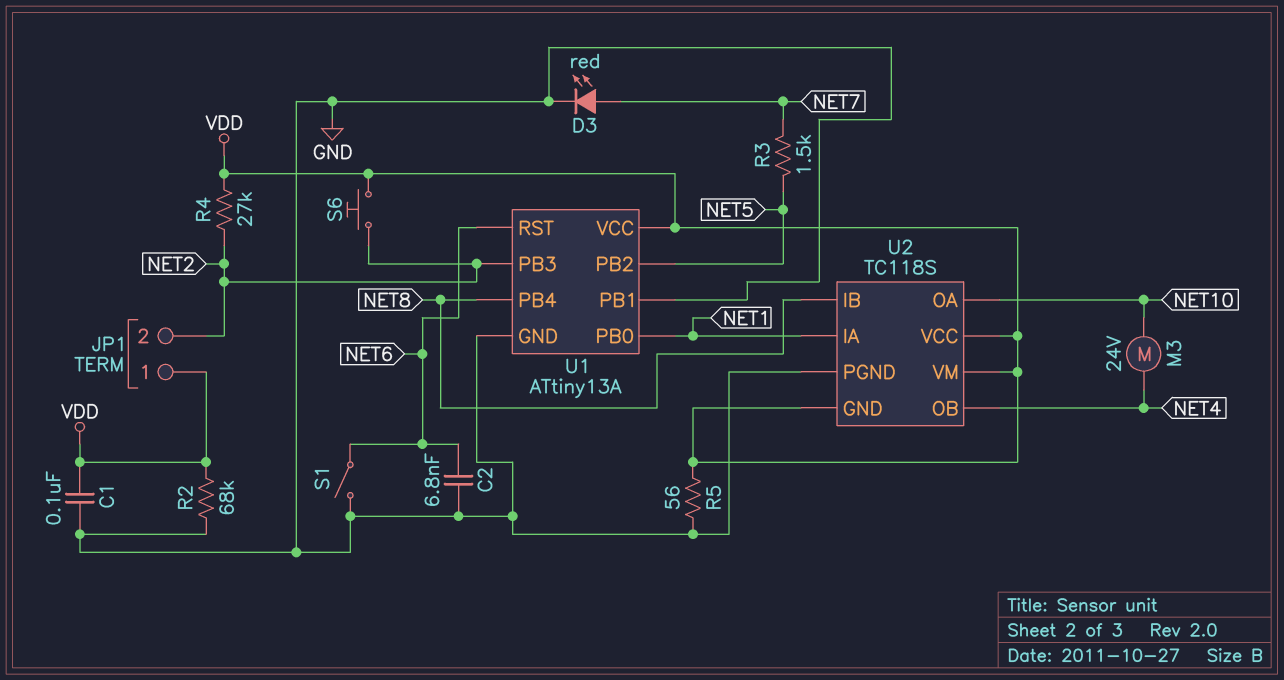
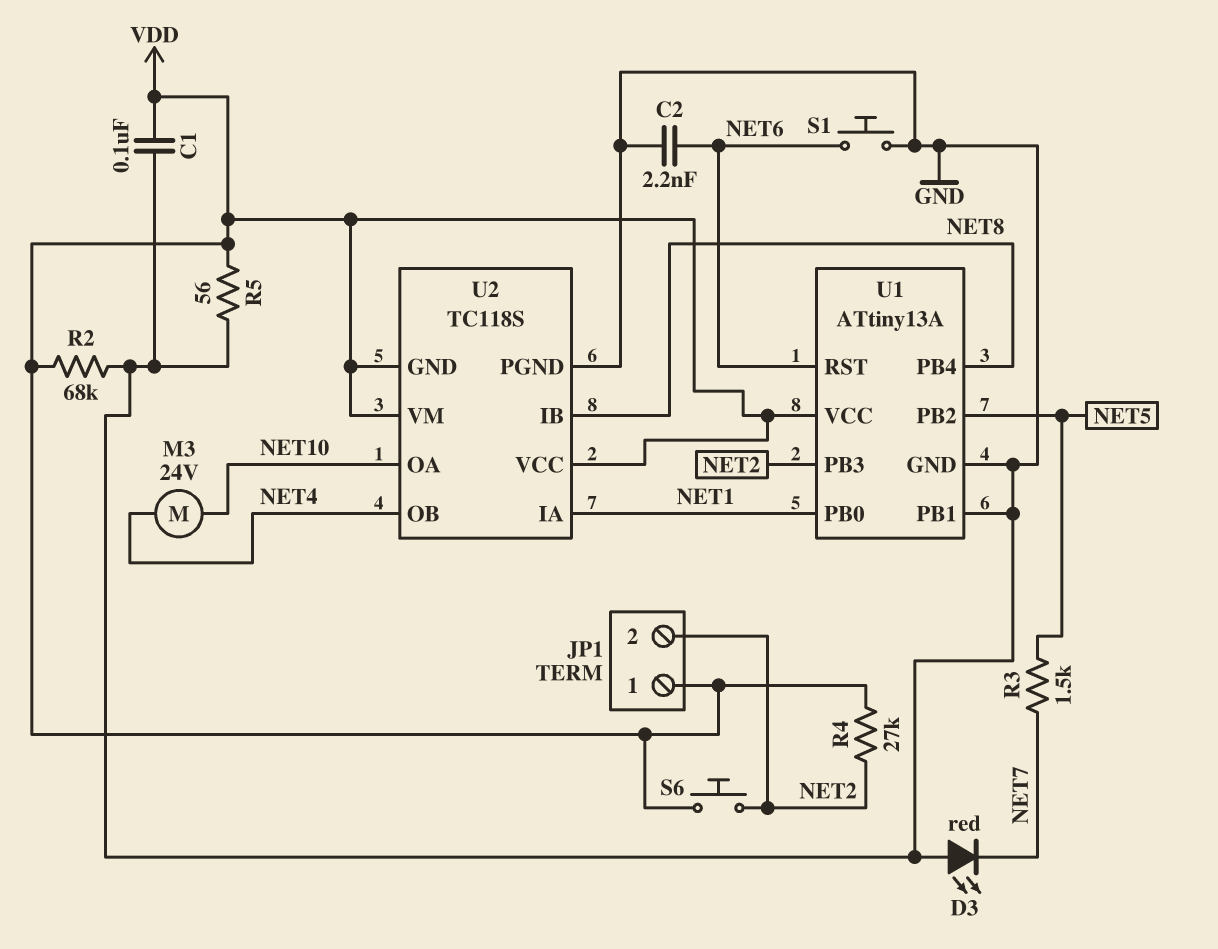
C2: 6.8nF (GND, NET6) -> 2.2nF (GND, NET6)
D3: LED red (A NET7, K GND) -> LED red (A GND, K NET7)
S1: switch (GND, NET6) -> button (GND, NET6)

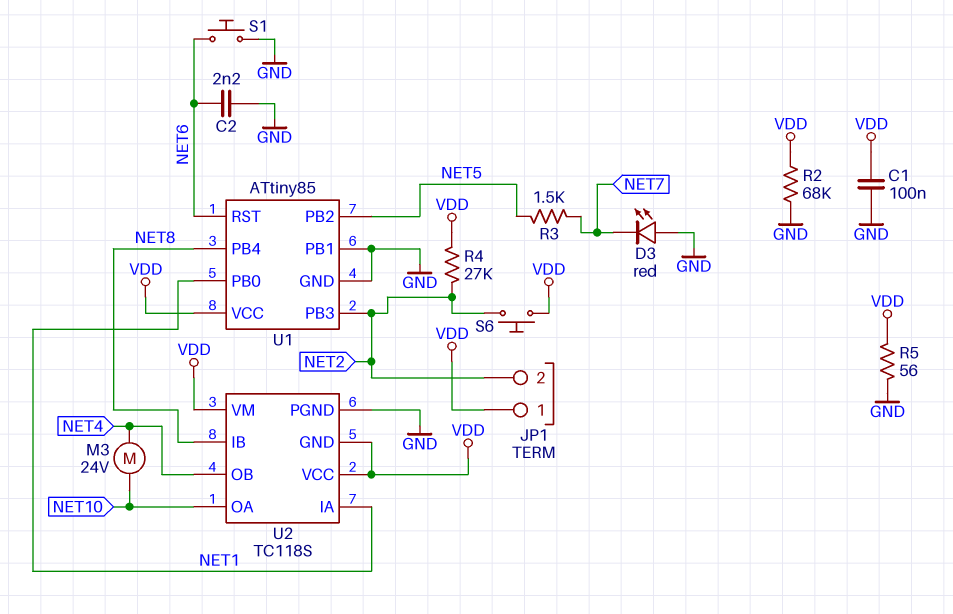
U1: ATtiny13A -> ATtiny85

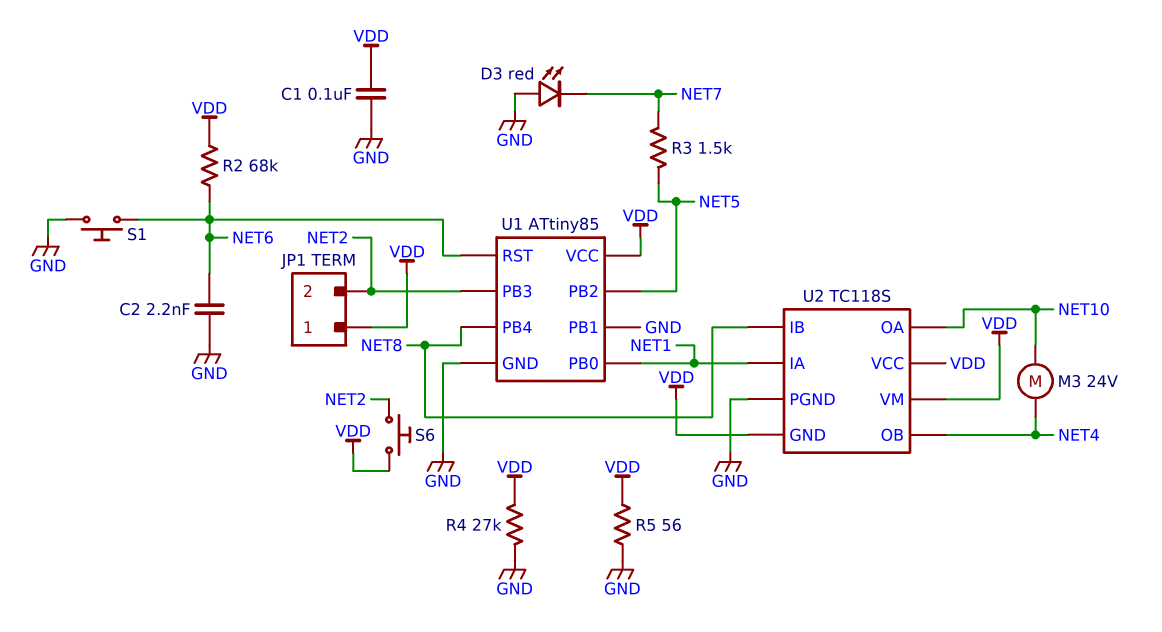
R2: 68k (GND, VDD) -> 68k (NET6, VDD)
R4: 27k (NET2, VDD) -> 27k (GND, VDD)

